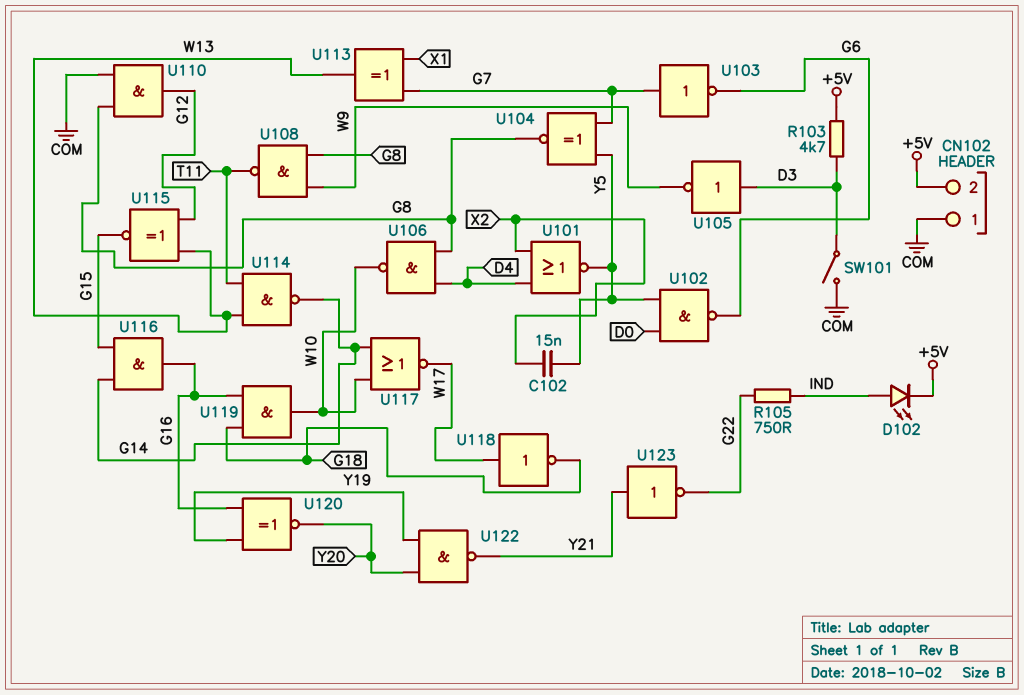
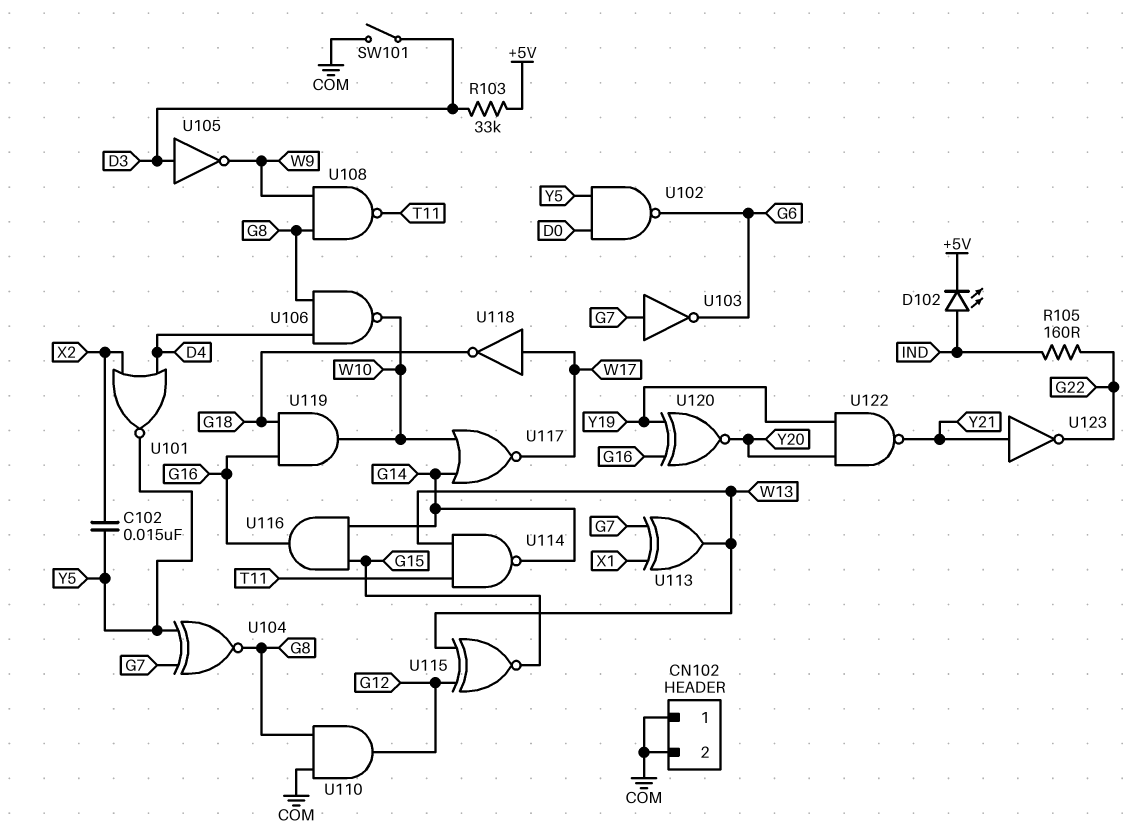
CN102 pin 2: +5V -> COM
R103: 4.7k (+5V, D3) -> 33k (+5V, D3)
R105: 750 (G22, IND) -> 160 (G22, IND)

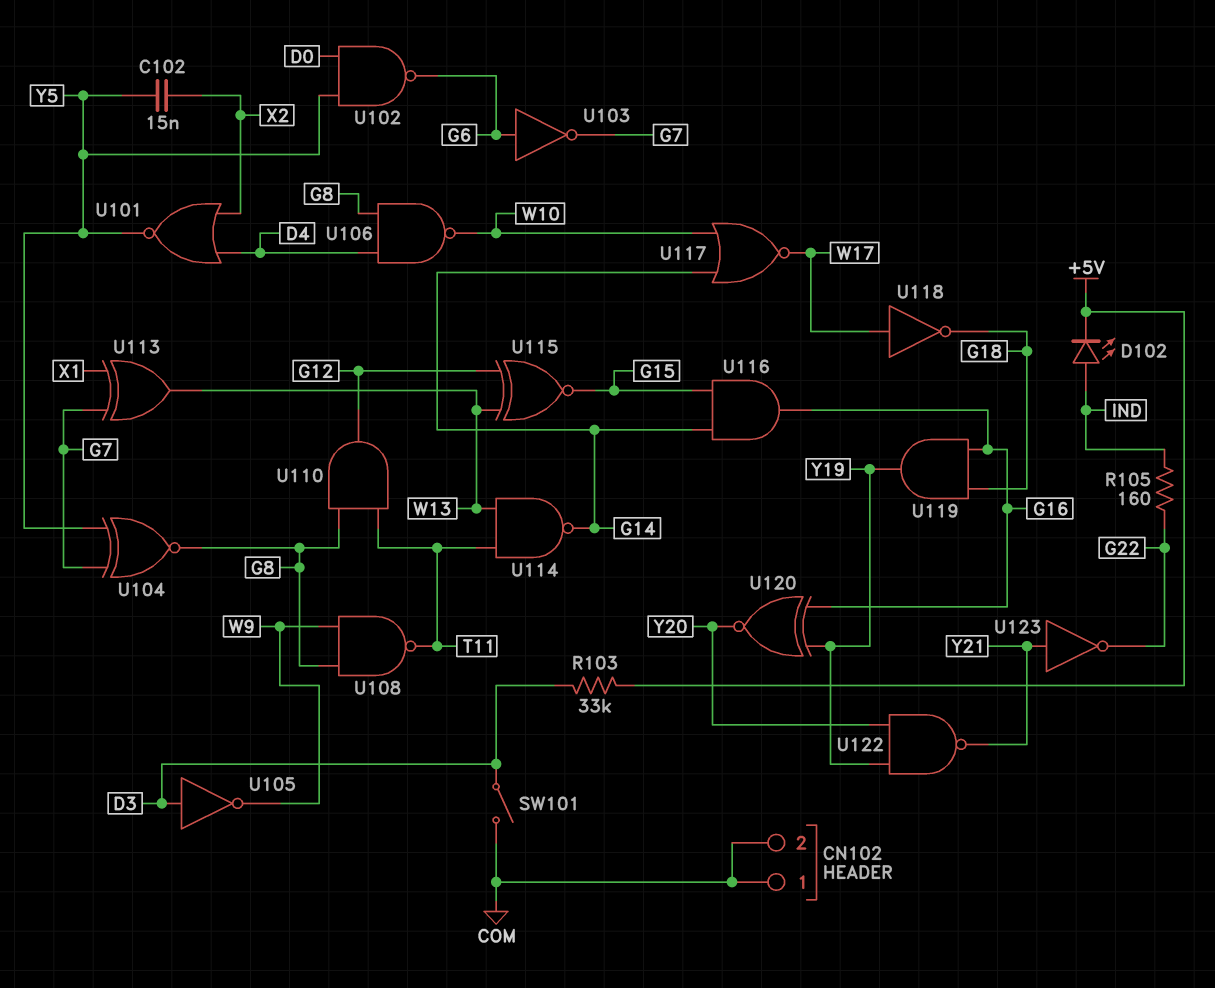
U103: NOT (in G7, out G6) -> NOT (in G6, out G7)
U110: AND (in COM, in G8, out G12) -> AND (in G8, in T11, out G12)
U119: AND (in G16, in G18, out W10) -> AND (in G16, in G18, out Y19)

